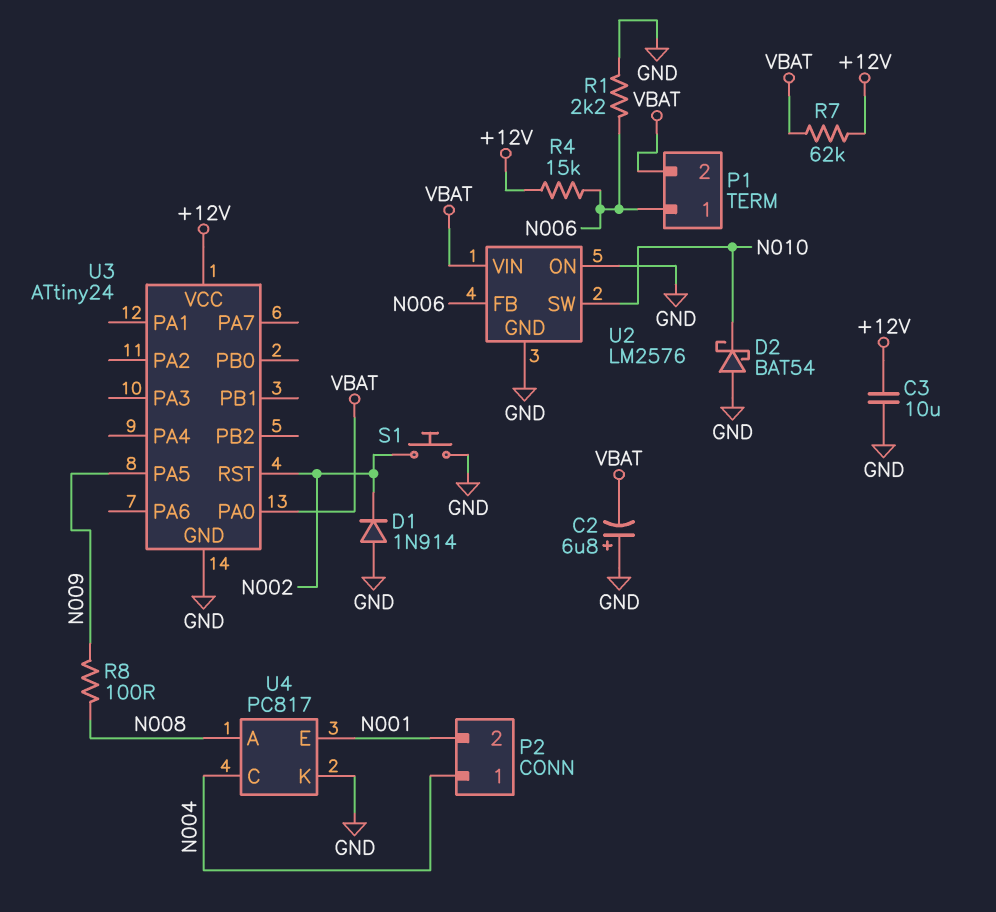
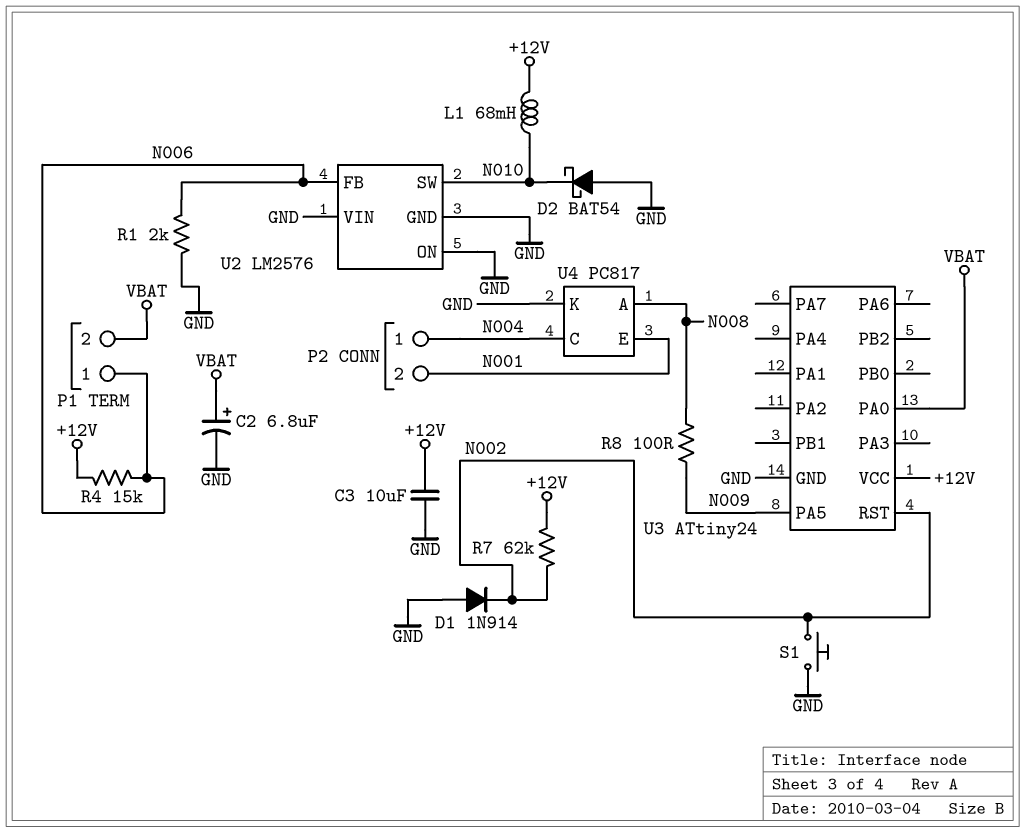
C2: 6.8uF (plus GND, minus VBAT) -> 6.8uF (plus VBAT, minus GND)
L1: none -> 68mH (+12V, N010)
R1: 2.2k (GND, N006) -> 2k (GND, N006)
R7: 62k (+12V, VBAT) -> 62k (+12V, N002)
U2 pin VIN: VBAT -> GND

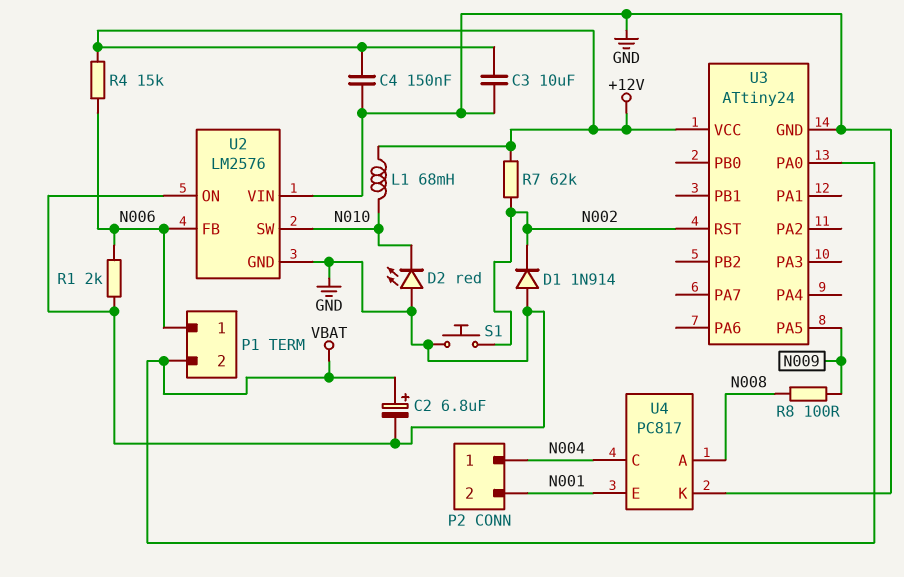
C4: none -> 150nF (+12V, GND)
D2: schottky BAT54 (A GND, K N010) -> LED red (A GND, K N010)

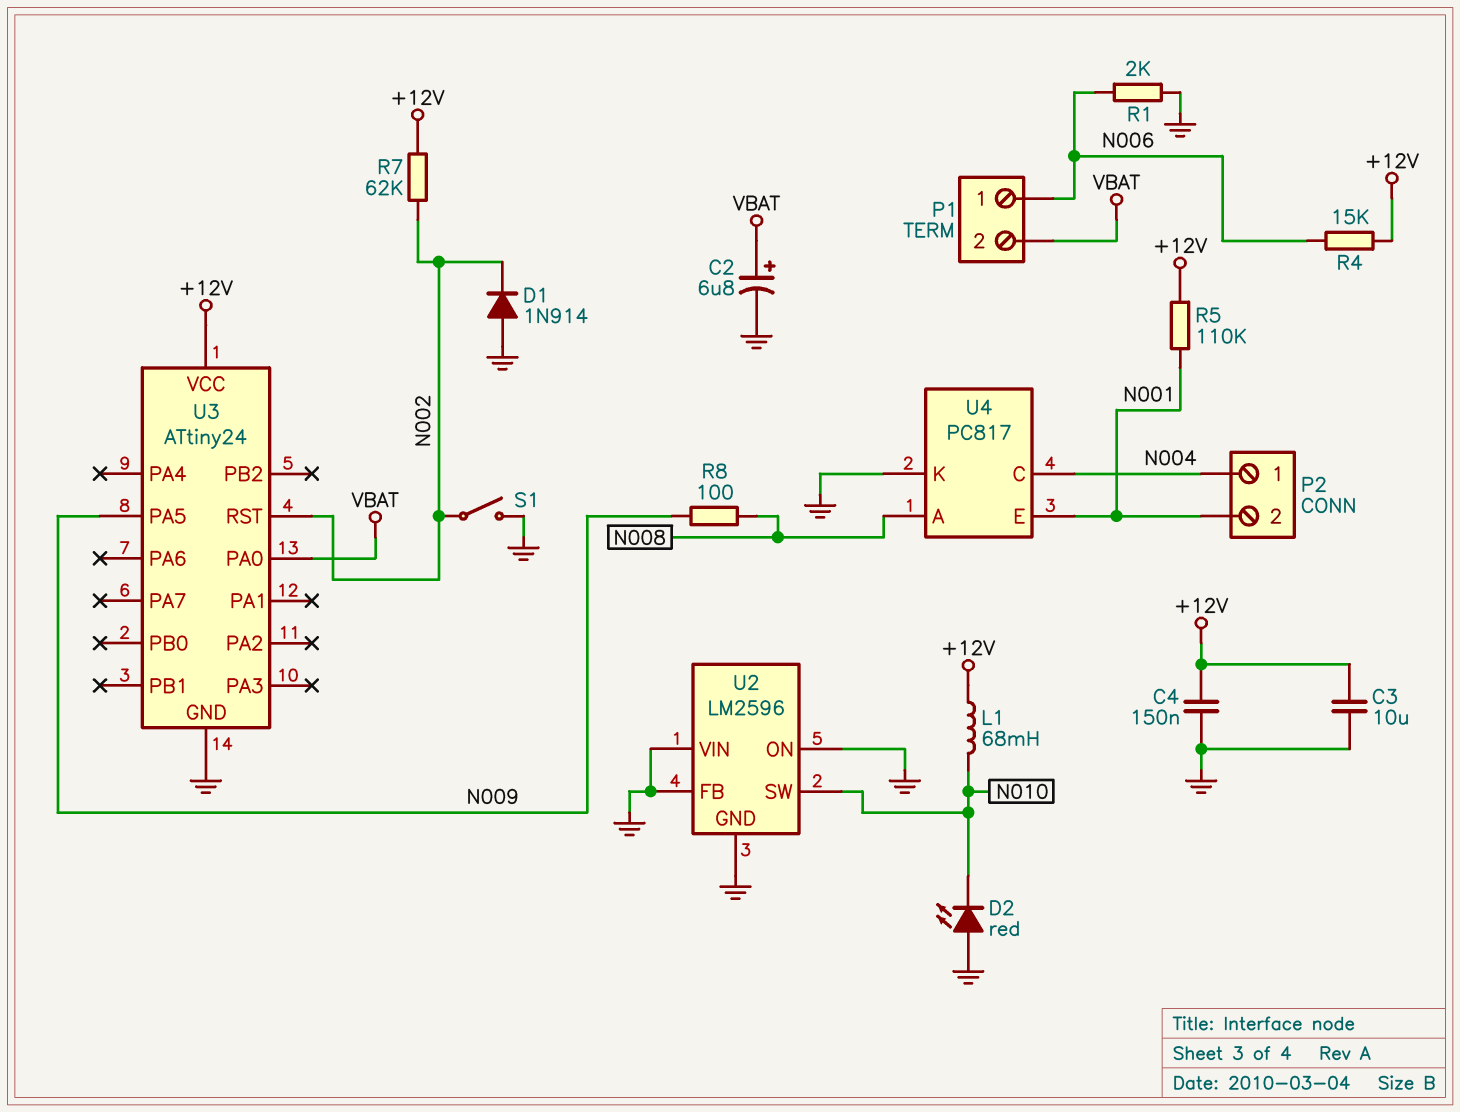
R5: none -> 110k (+12V, N001)
S1: button (GND, N002) -> switch (GND, N002)
U2: LM2576 -> LM2596
U2 pin FB: N006 -> GND

